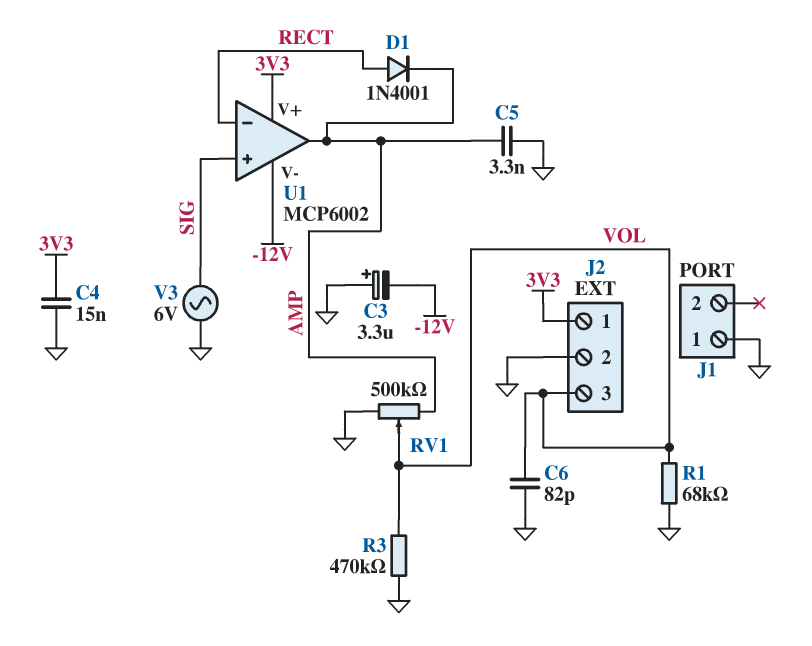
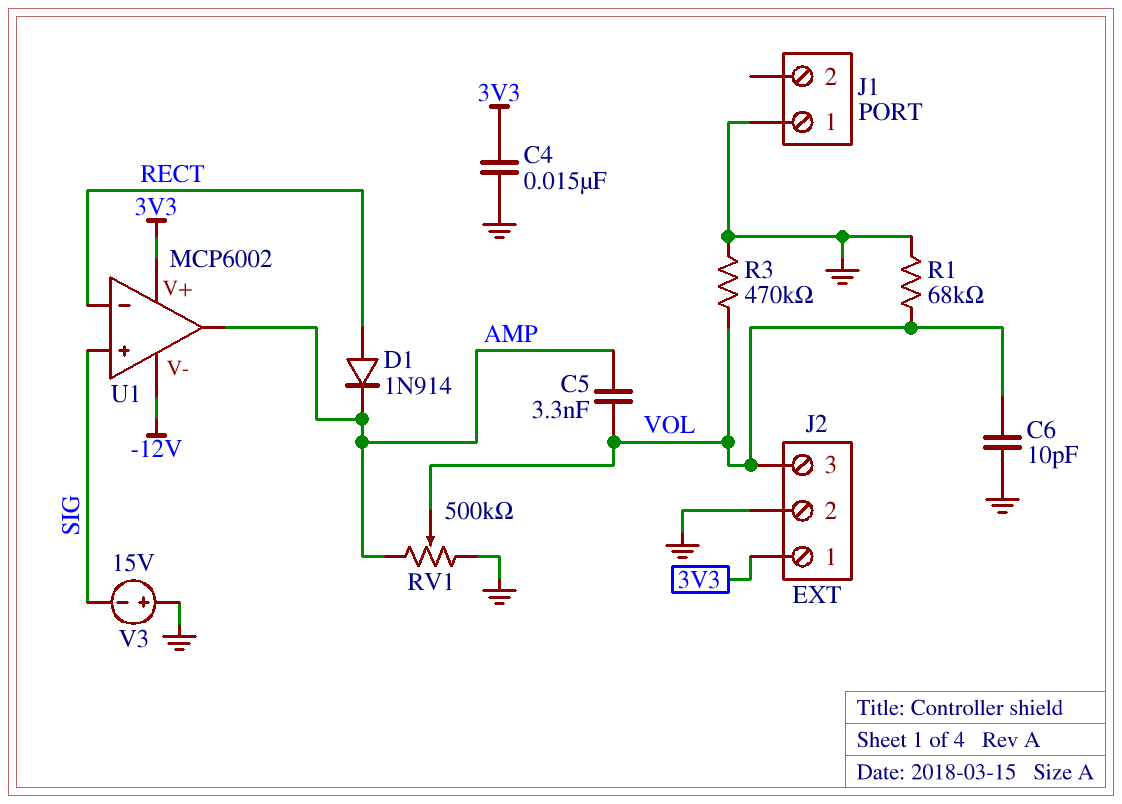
C3: 3.3uF (plus GND, minus -12V) -> none
C5: 3.3nF (AMP, GND) -> 3.3nF (AMP, VOL)
C6: 82pF (GND, VOL) -> 10pF (GND, VOL)
D1: diode 1N4001 (A RECT, K AMP) -> diode 1N914 (A RECT, K AMP)
V3: AC 6V (GND, SIG) -> 15V (plus GND, minus SIG)

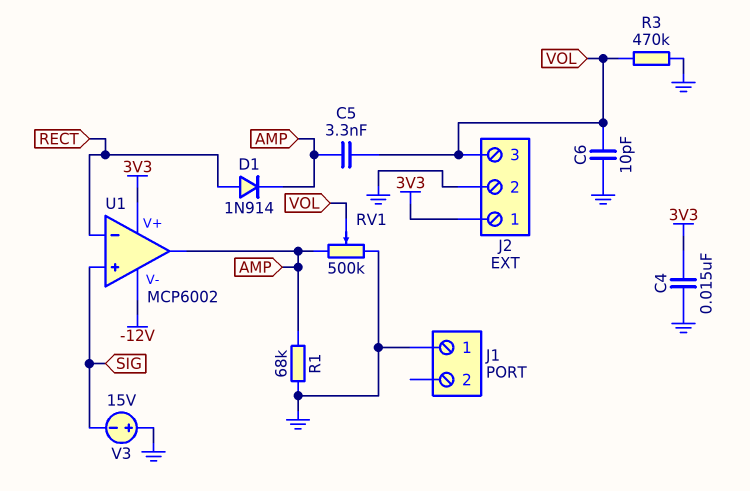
R1: 68k (GND, VOL) -> 68k (AMP, GND)

